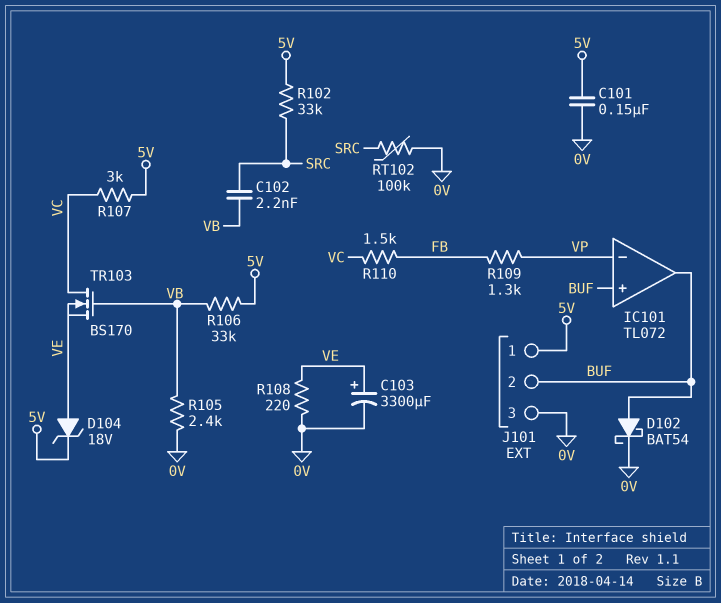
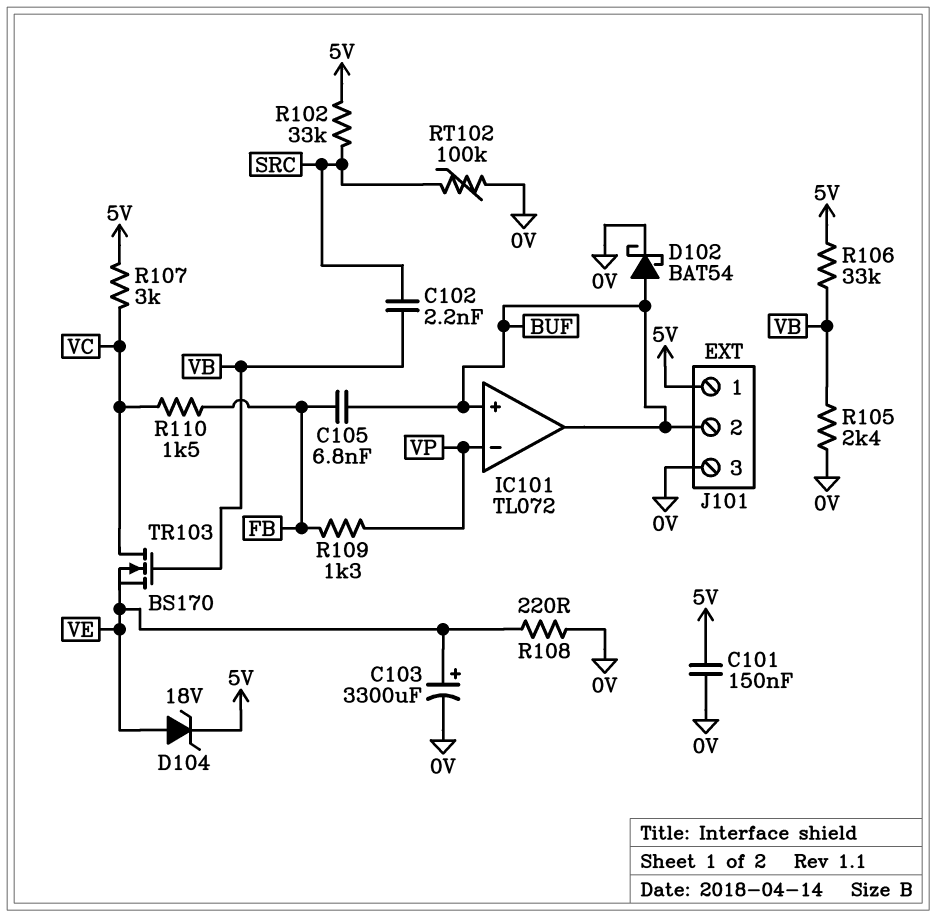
C105: none -> 6.8nF (BUF, FB)

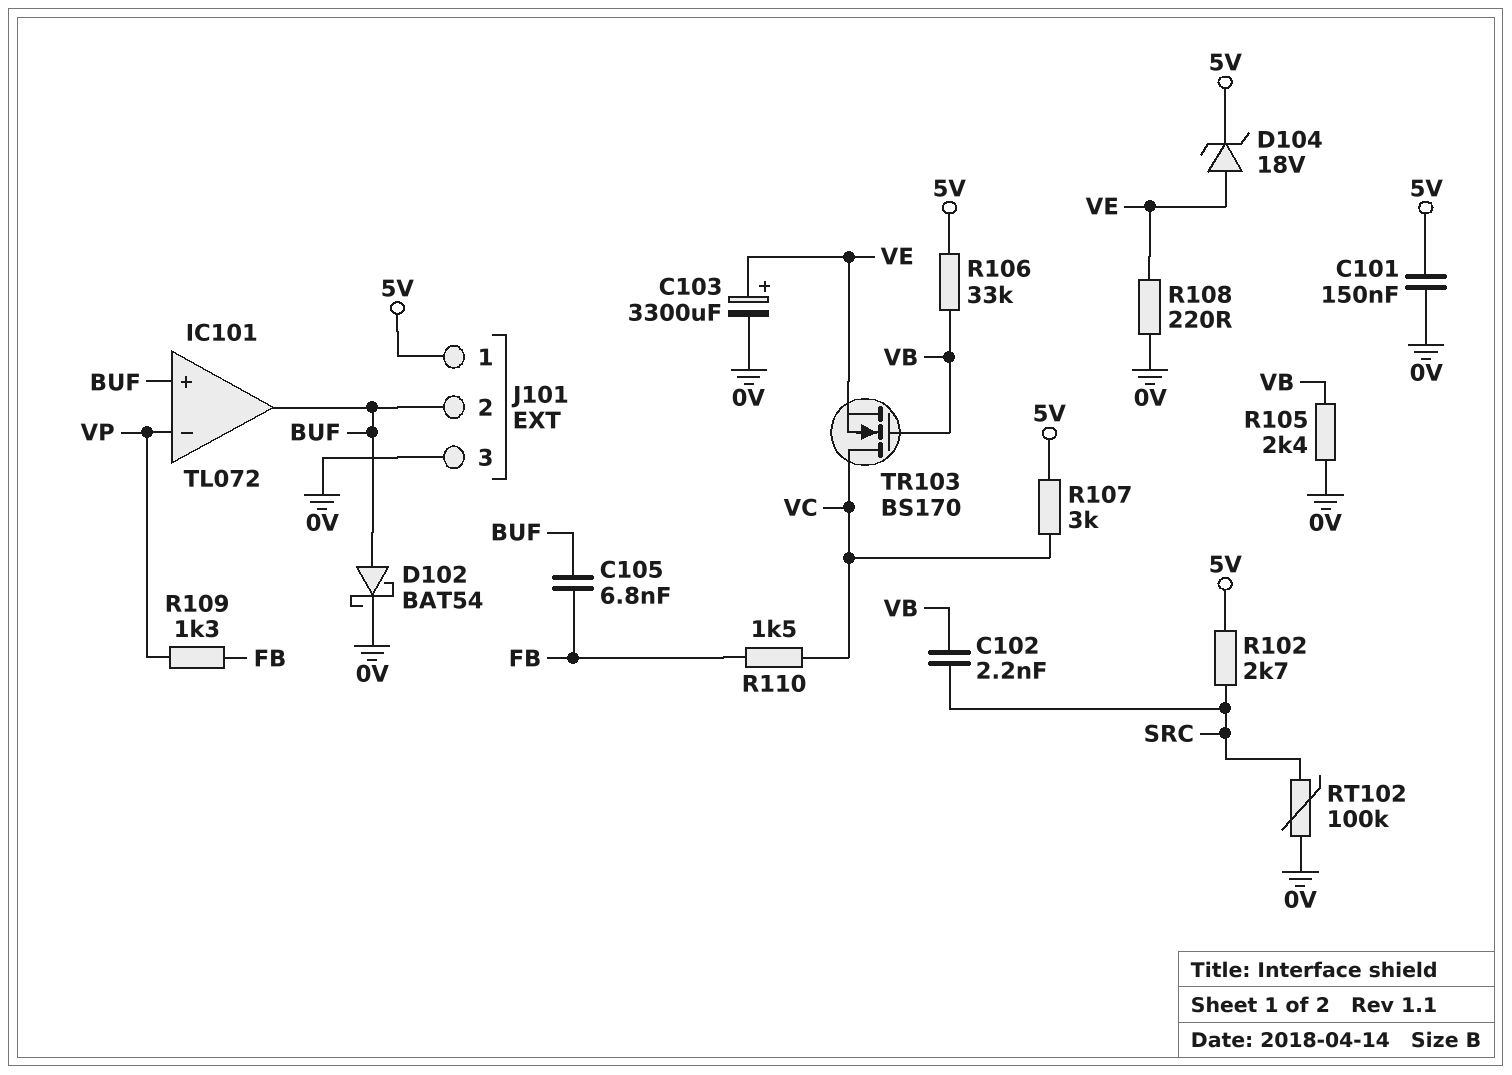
R102: 33k (5V, SRC) -> 2.7k (5V, SRC)

